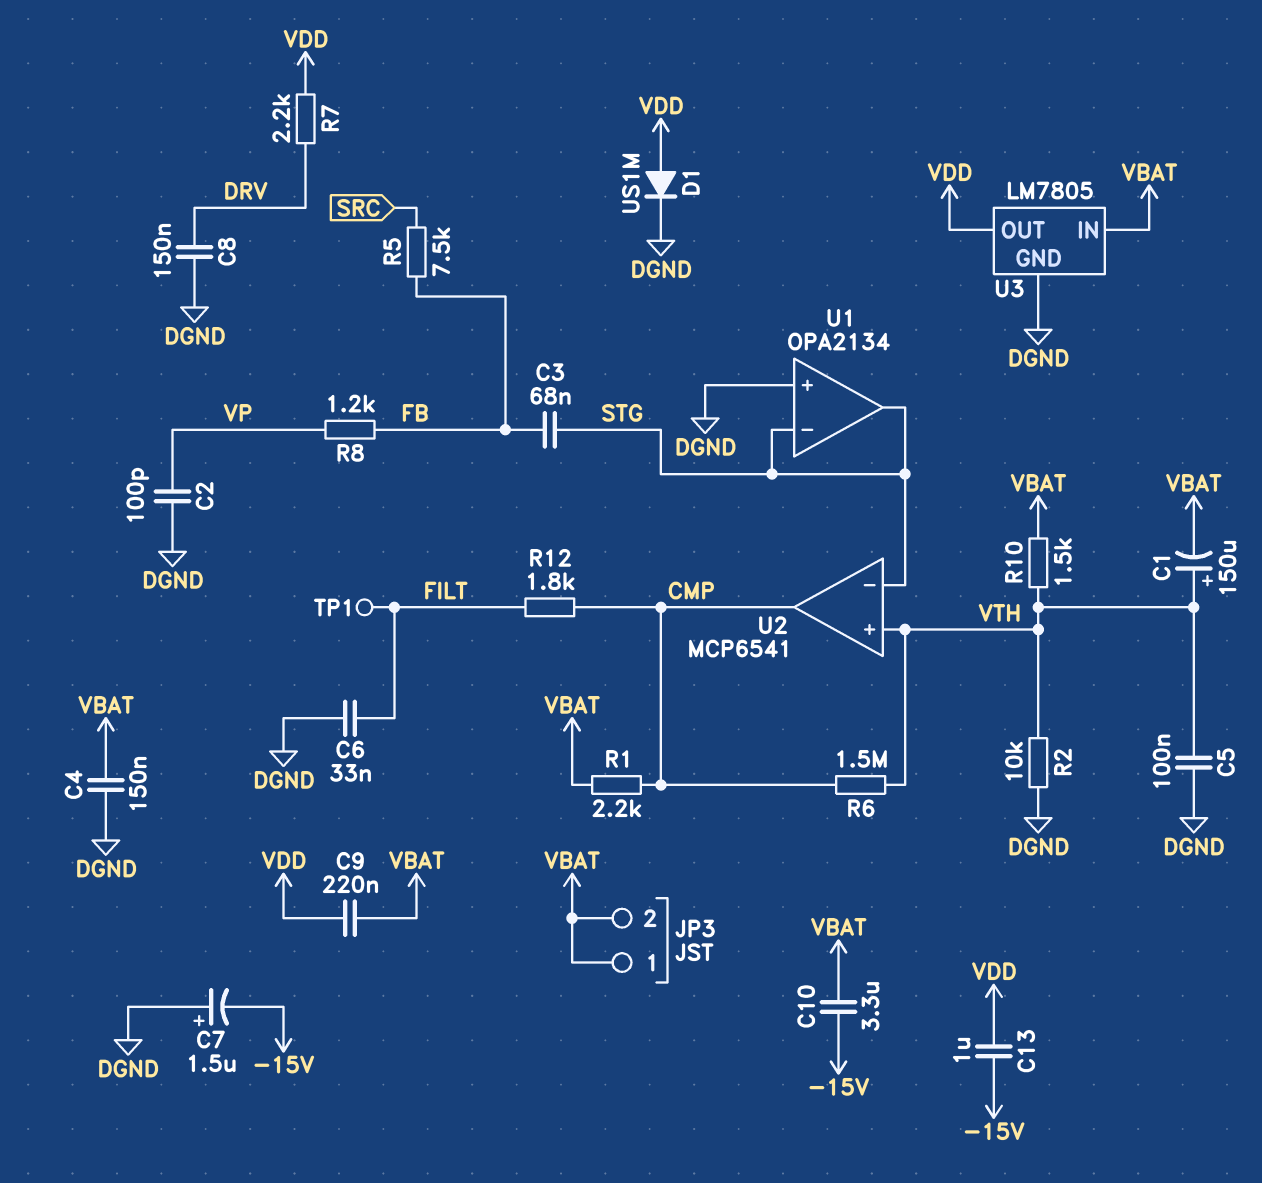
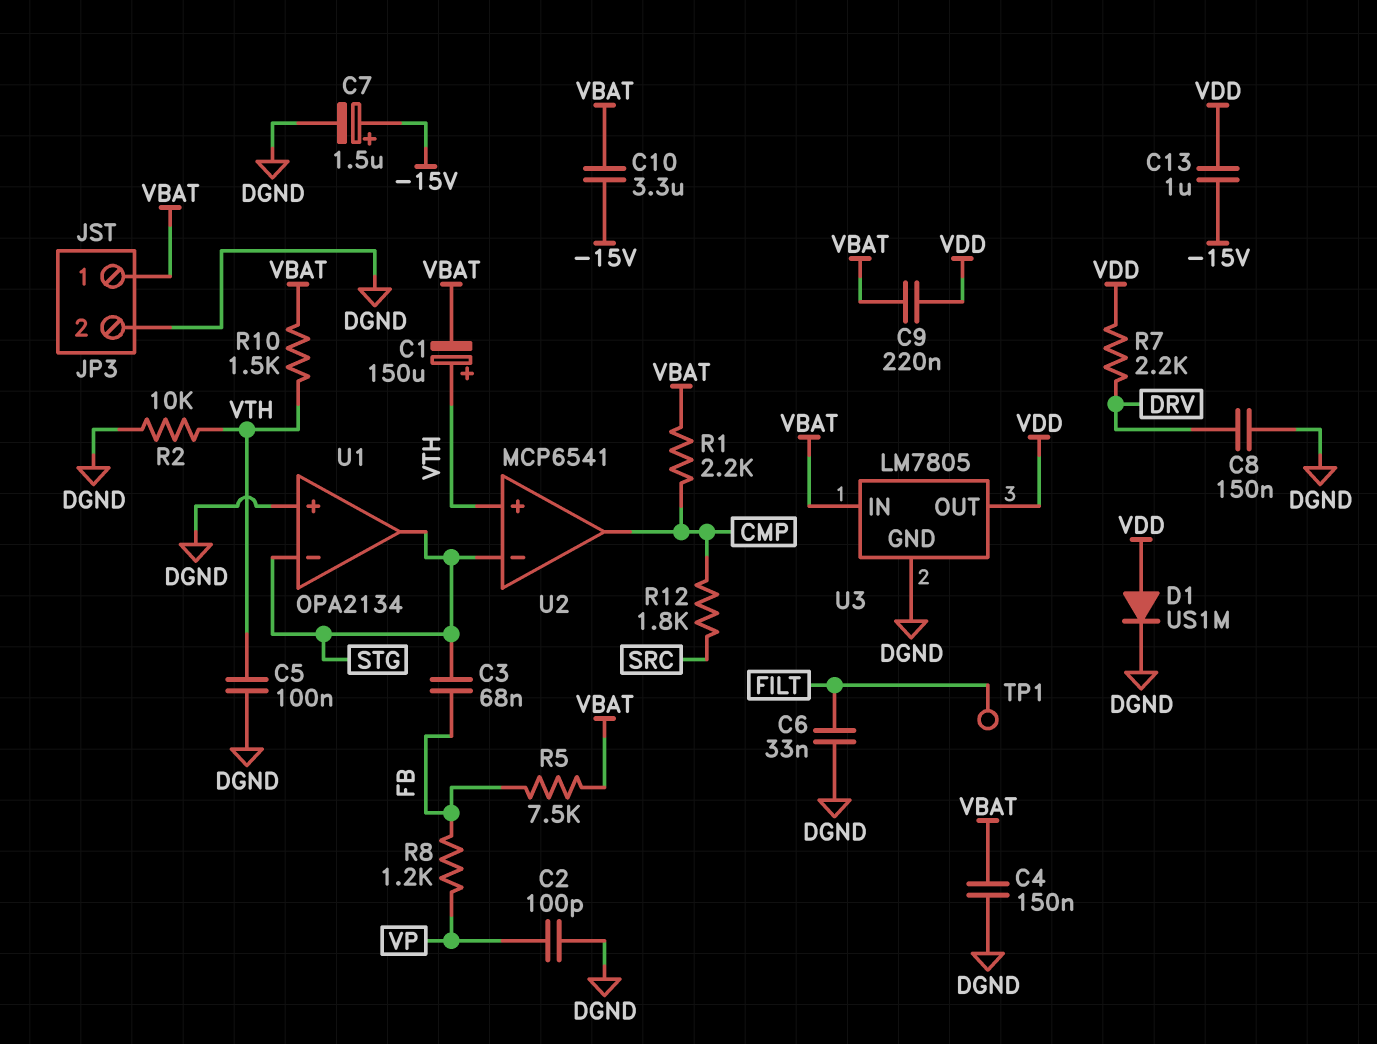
C7: 1.5uF (plus DGND, minus -15V) -> 1.5uF (plus -15V, minus DGND)
JP3 pin 2: VBAT -> DGND
R5: 7.5k (FB, SRC) -> 7.5k (FB, VBAT)
R6: 1.5M (CMP, VTH) -> none
R12: 1.8k (CMP, FILT) -> 1.8k (CMP, SRC)

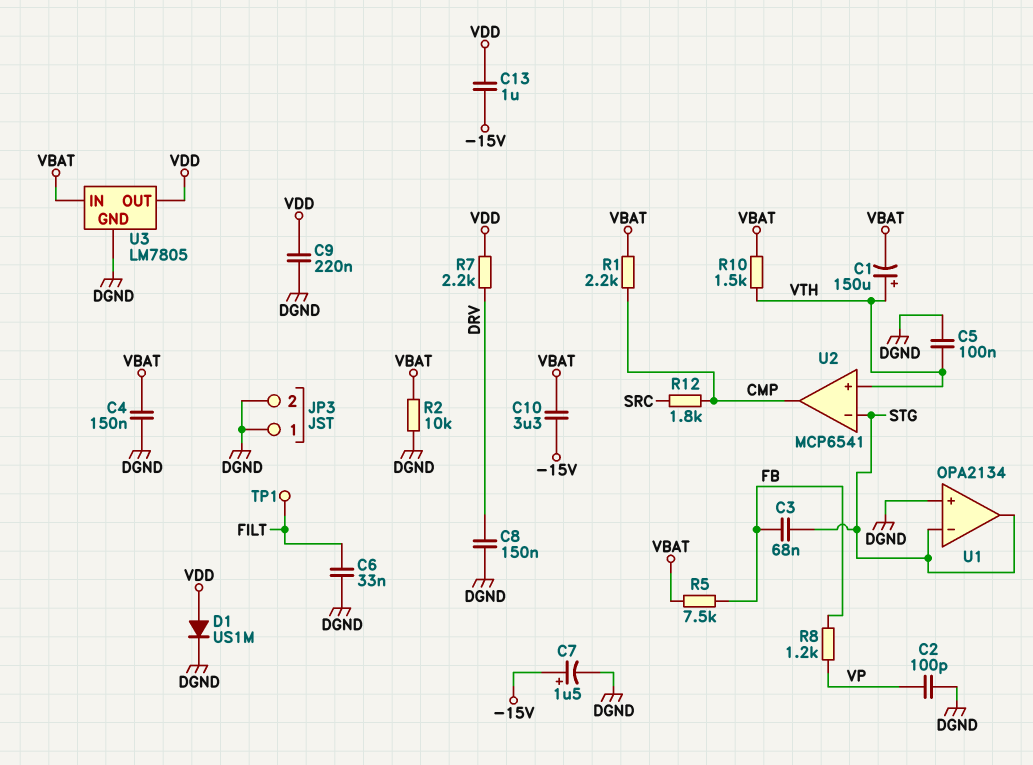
C9: 220nF (VBAT, VDD) -> 220nF (DGND, VDD)
JP3 pin 1: VBAT -> DGND
R2: 10k (DGND, VTH) -> 10k (DGND, VBAT)

